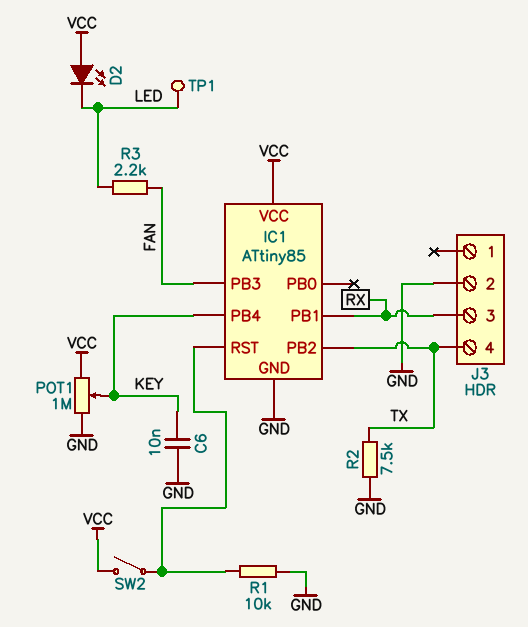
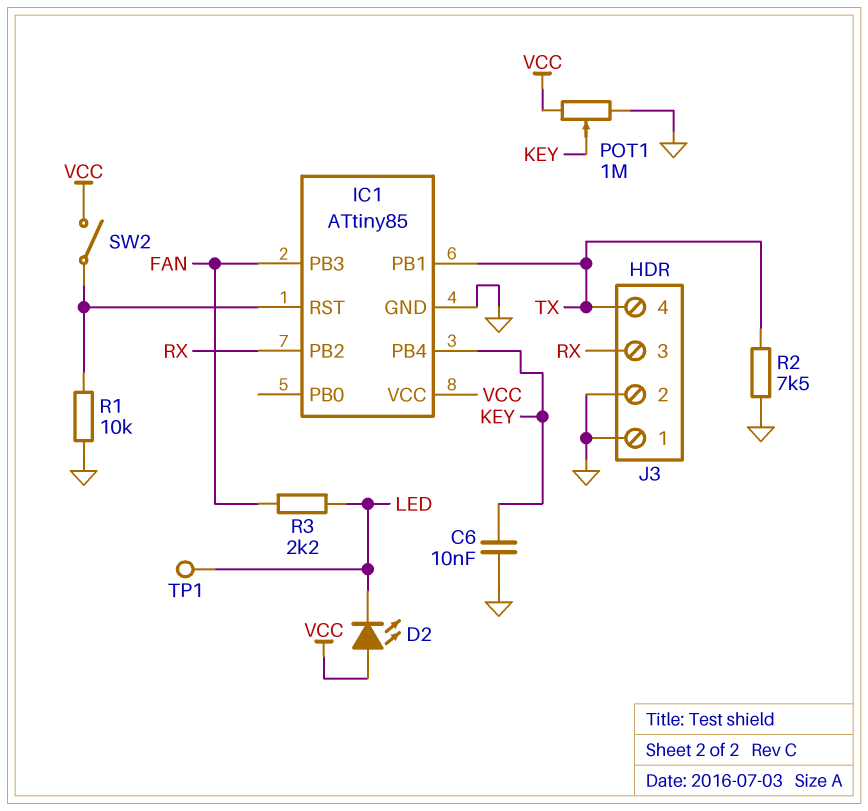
IC1 pin PB1: RX -> TX
IC1 pin PB2: TX -> RX
J3 pin 1: none -> GND

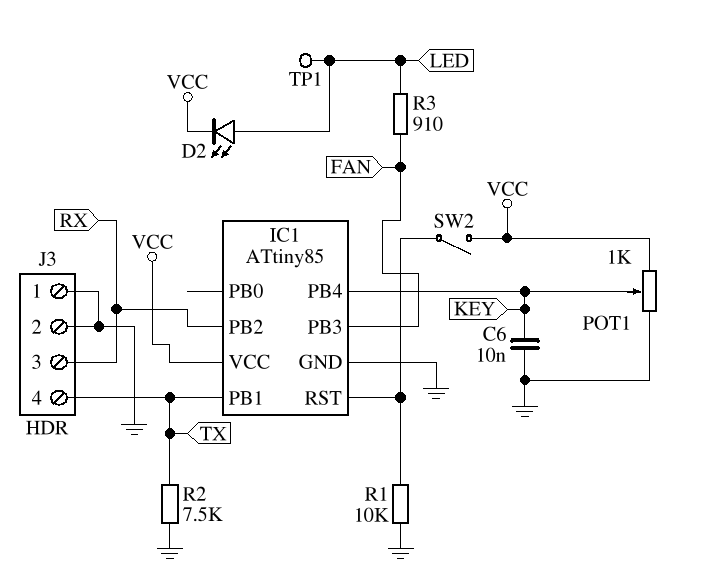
D2: LED (A VCC, K LED) -> LED (A LED, K VCC)
POT1: 1M (GND, VCC, wiper KEY) -> 1k (GND, VCC, wiper KEY)
R3: 2.2k (FAN, LED) -> 910 (FAN, LED)

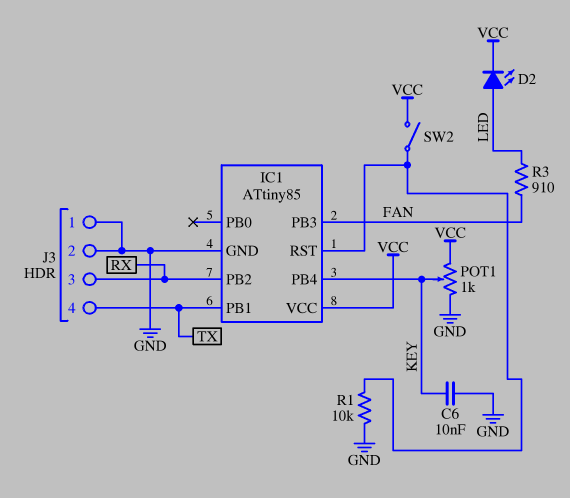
R2: 7.5k (GND, TX) -> none
TP1: test point (LED) -> none

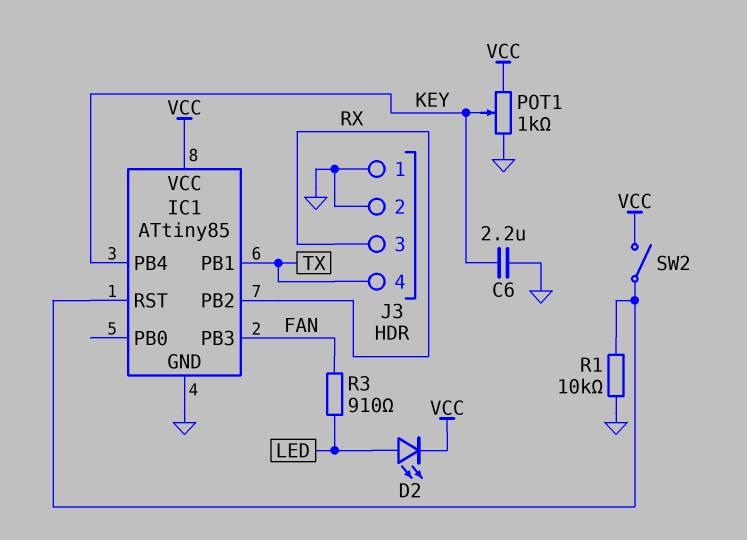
C6: 10nF (GND, KEY) -> 2.2uF (GND, KEY)

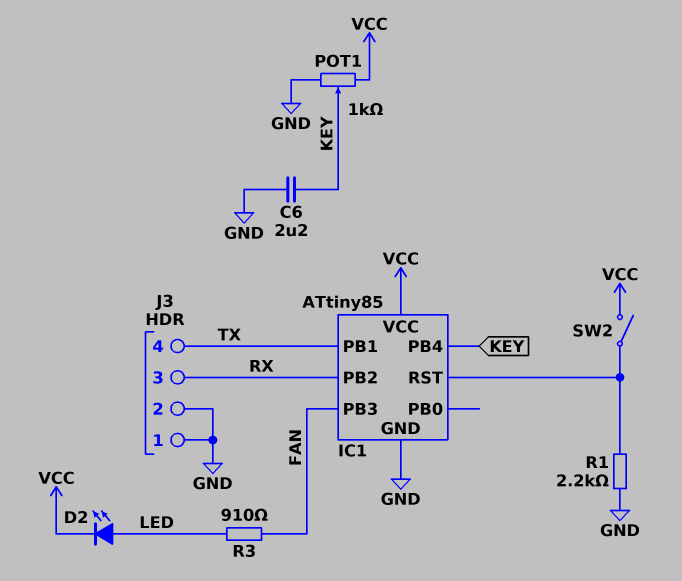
R1: 10k (GND, IC1/RST) -> 2.2k (GND, IC1/RST)

